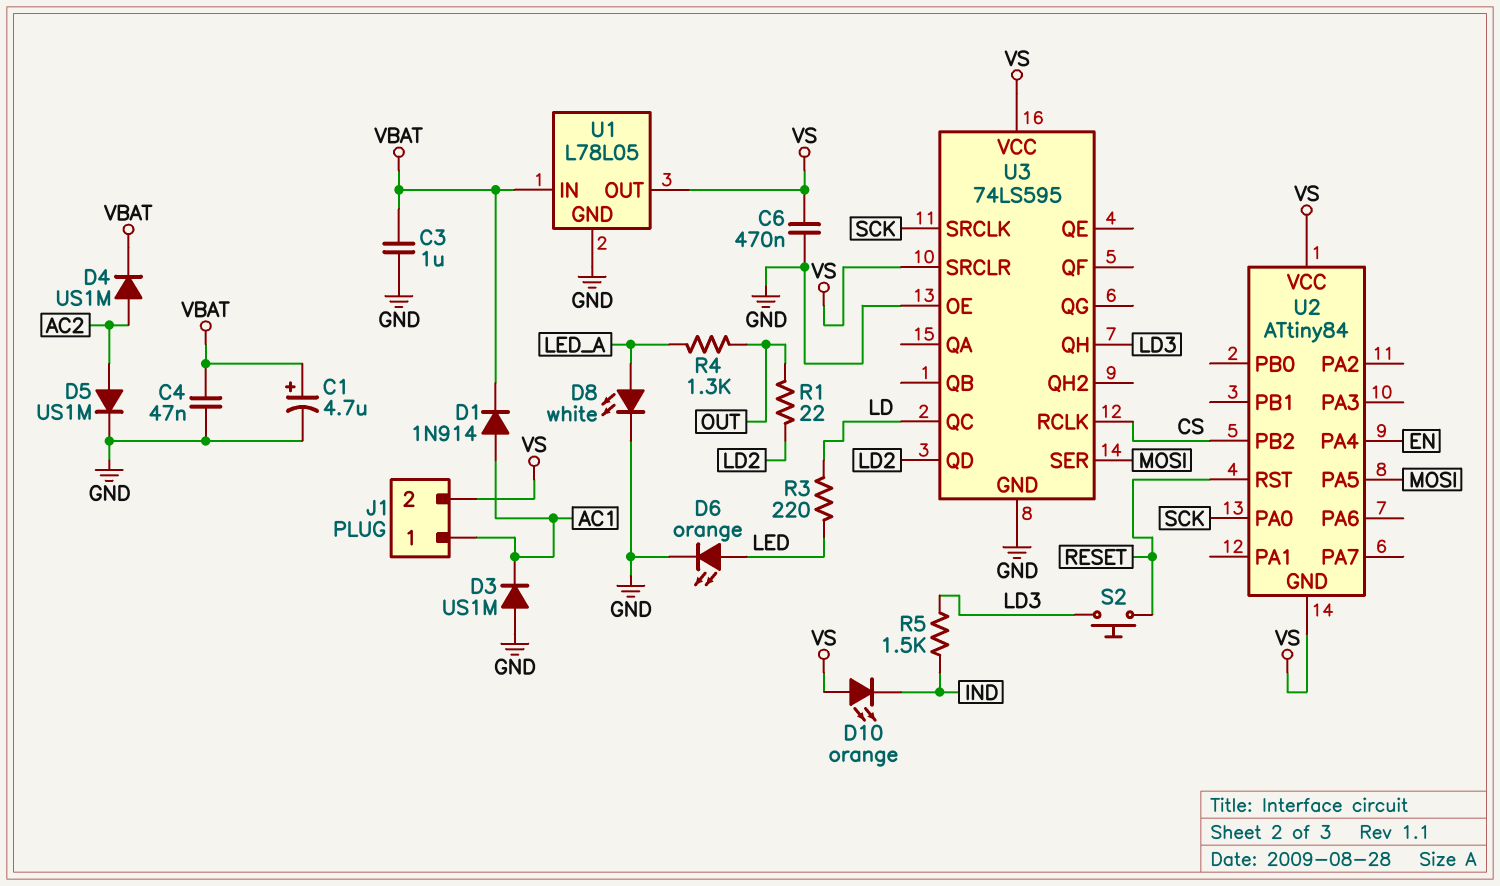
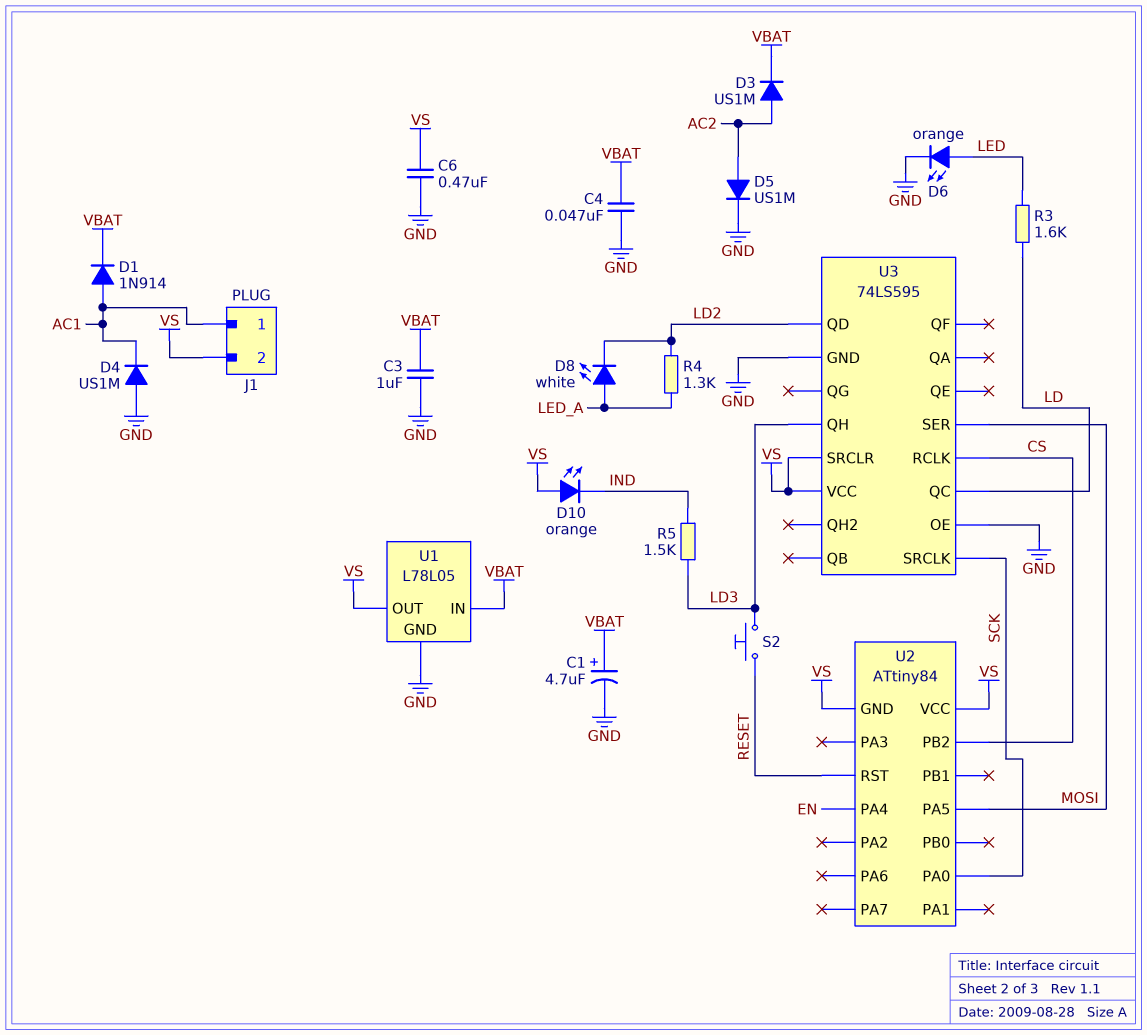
D3: diode US1M (A GND, K AC1) -> diode US1M (A AC2, K VBAT)
D4: diode US1M (A AC2, K VBAT) -> diode US1M (A GND, K AC1)
D8: LED white (A LED_A, K GND) -> LED white (A LED_A, K LD2)
R1: 22 (LD2, OUT) -> none
R3: 220 (LD, LED) -> 1.6k (LD, LED)
R4: 1.3k (LED_A, OUT) -> 1.3k (LD2, LED_A)

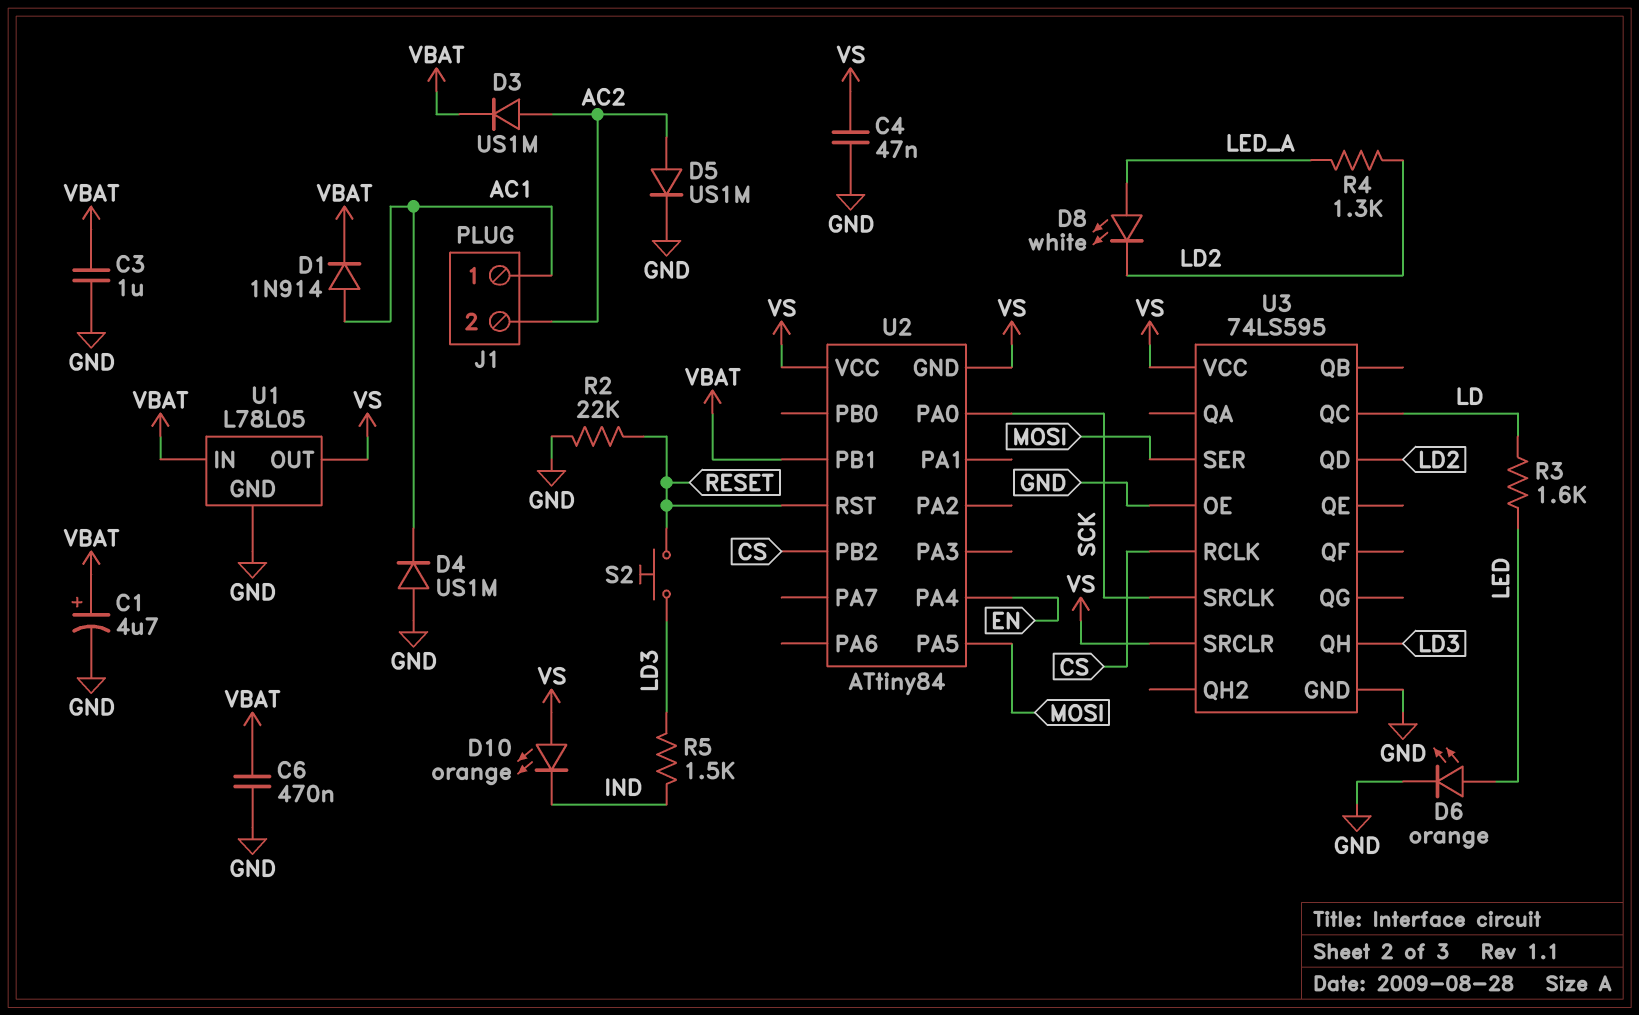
C4: 47nF (GND, VBAT) -> 47nF (GND, VS)
C6: 470nF (GND, VS) -> 470nF (GND, VBAT)
J1 pin 2: VS -> AC2
R2: none -> 22k (GND, RESET)
U2 pin PB1: none -> VBAT

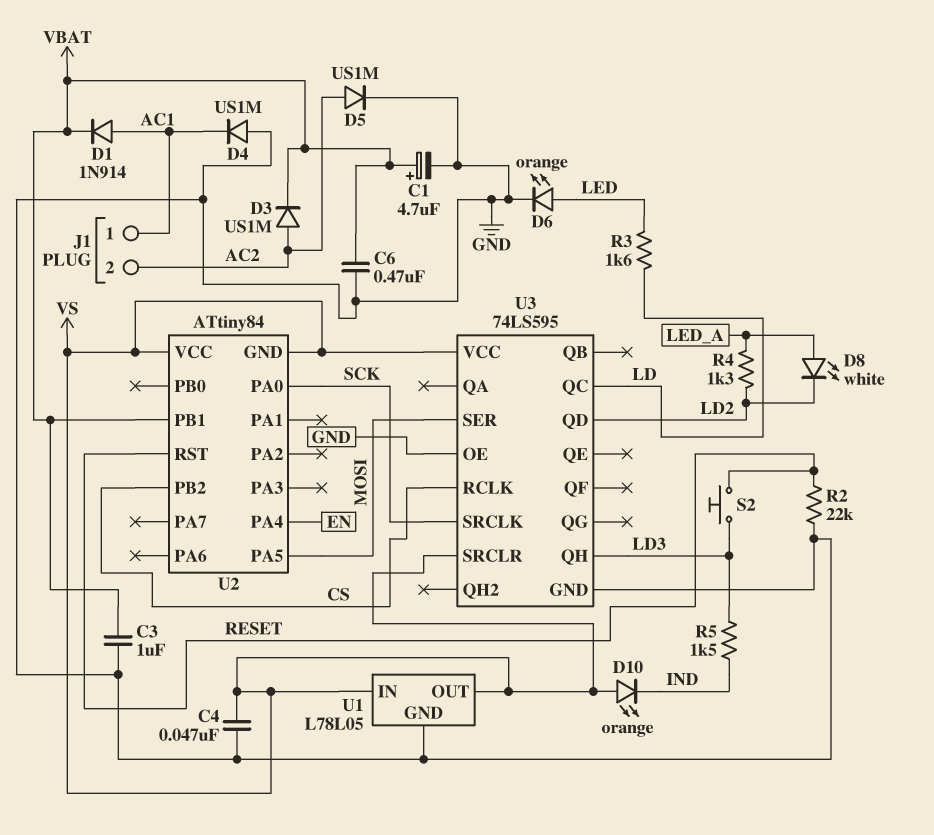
U1 pin IN: VBAT -> VS

